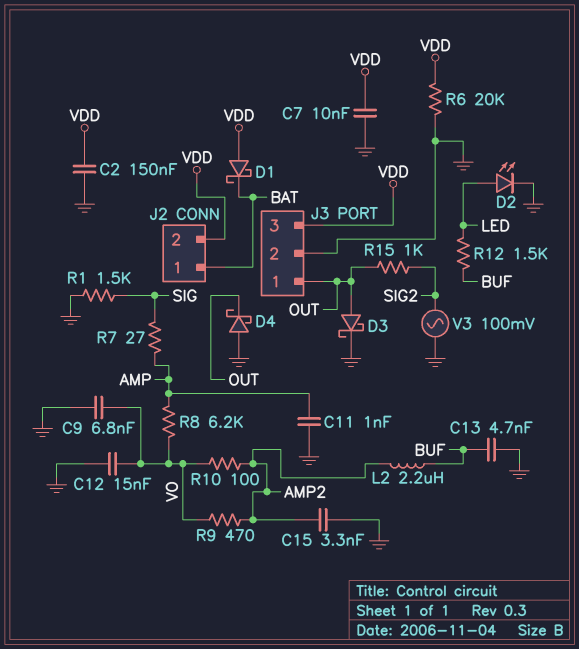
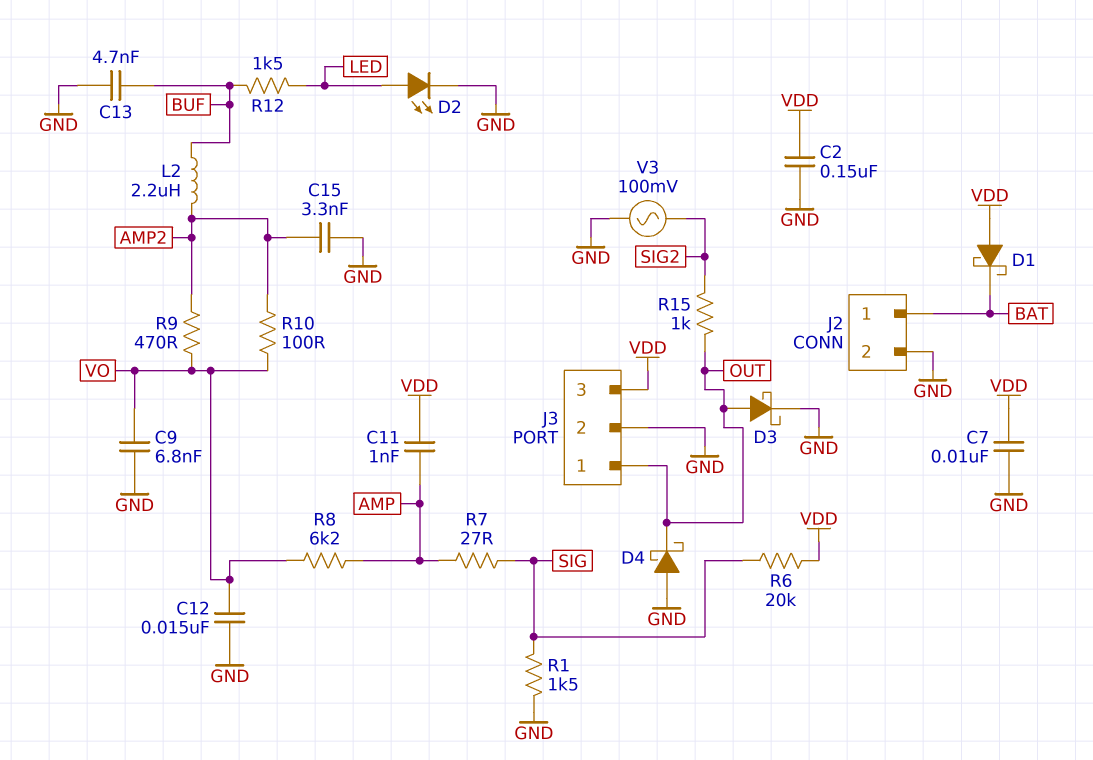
C11: 1nF (AMP, GND) -> 1nF (AMP, VDD)
J2 pin 2: VDD -> GND
R6: 20k (GND, VDD) -> 20k (SIG, VDD)

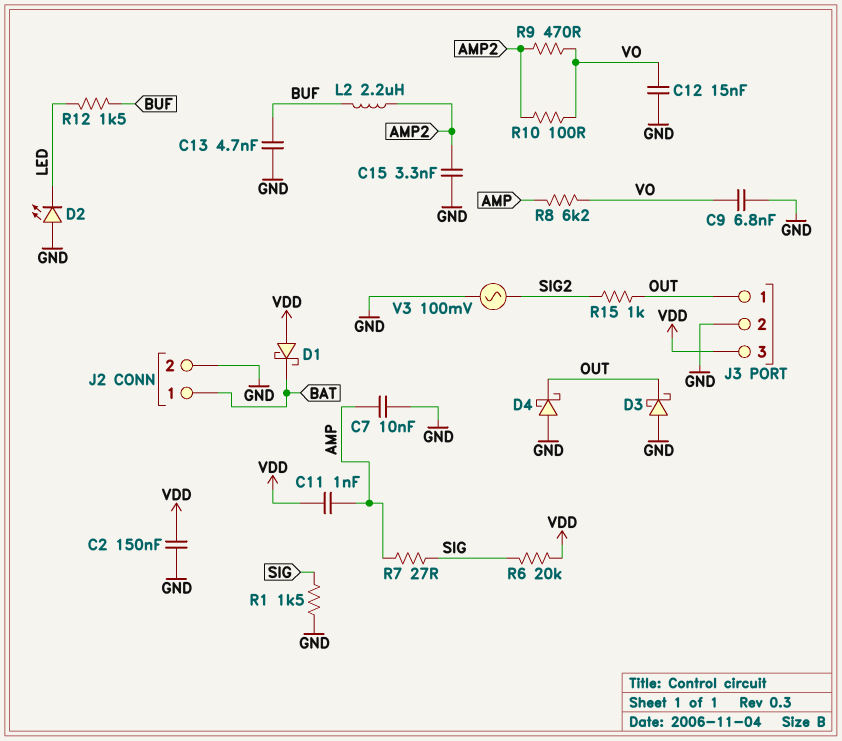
C7: 10nF (GND, VDD) -> 10nF (AMP, GND)
D2: LED (A LED, K GND) -> LED (A GND, K LED)
D3: schottky (A OUT, K GND) -> schottky (A GND, K OUT)

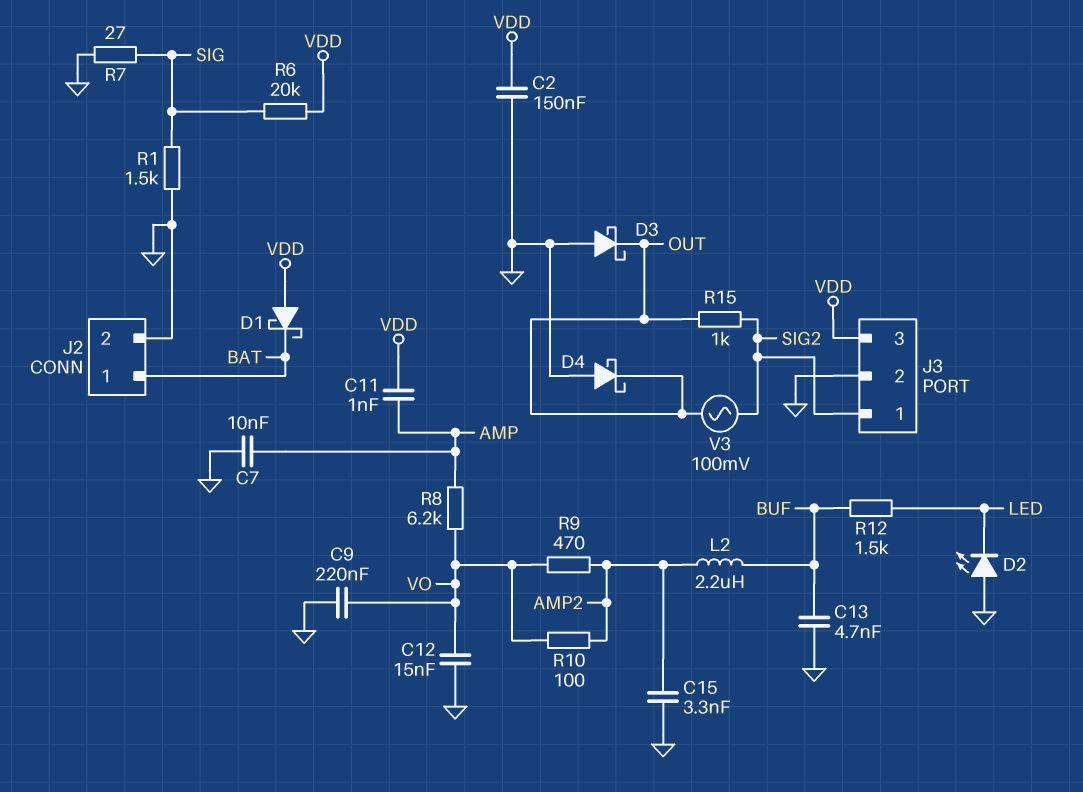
C9: 6.8nF (GND, VO) -> 220nF (GND, VO)
J3 pin 1: OUT -> SIG2
R7: 27 (AMP, SIG) -> 27 (GND, SIG)
V3: AC 100mV (GND, SIG2) -> AC 100mV (OUT, SIG2)

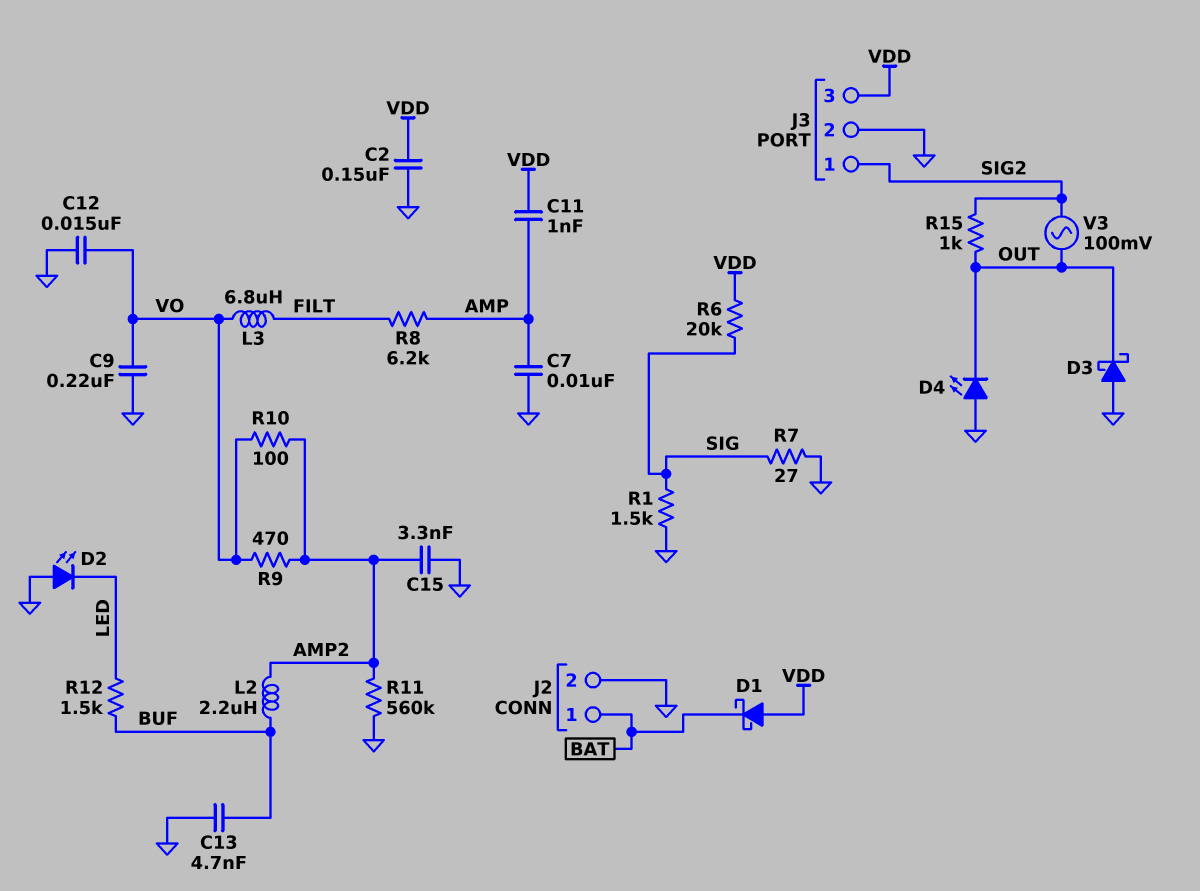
D4: schottky (A GND, K OUT) -> LED (A GND, K OUT)
L3: none -> 6.8uH (FILT, VO)
R8: 6.2k (AMP, VO) -> 6.2k (AMP, FILT)
R11: none -> 560k (AMP2, GND)

